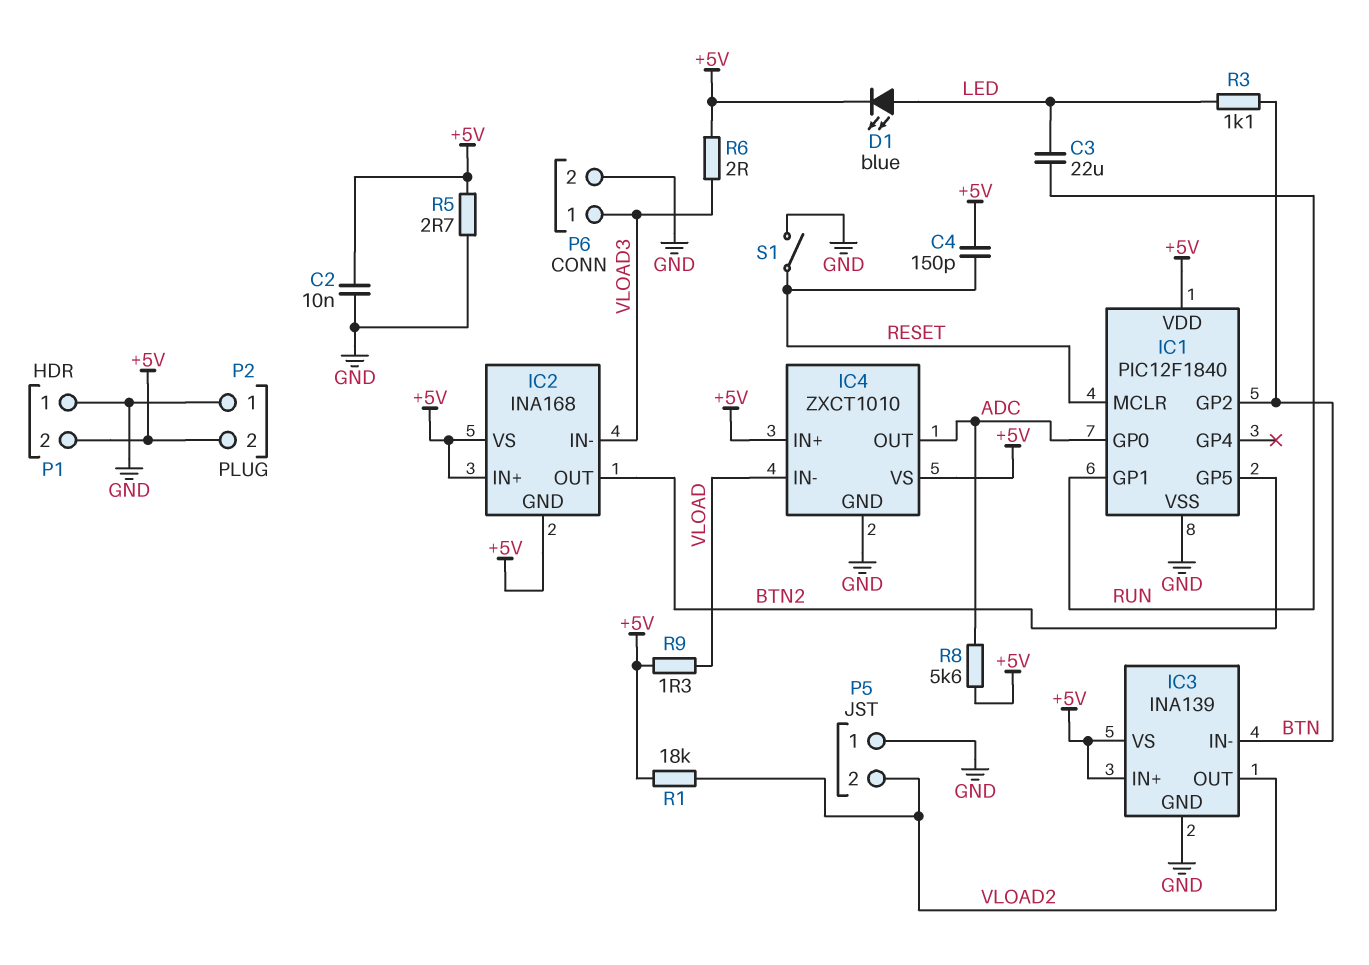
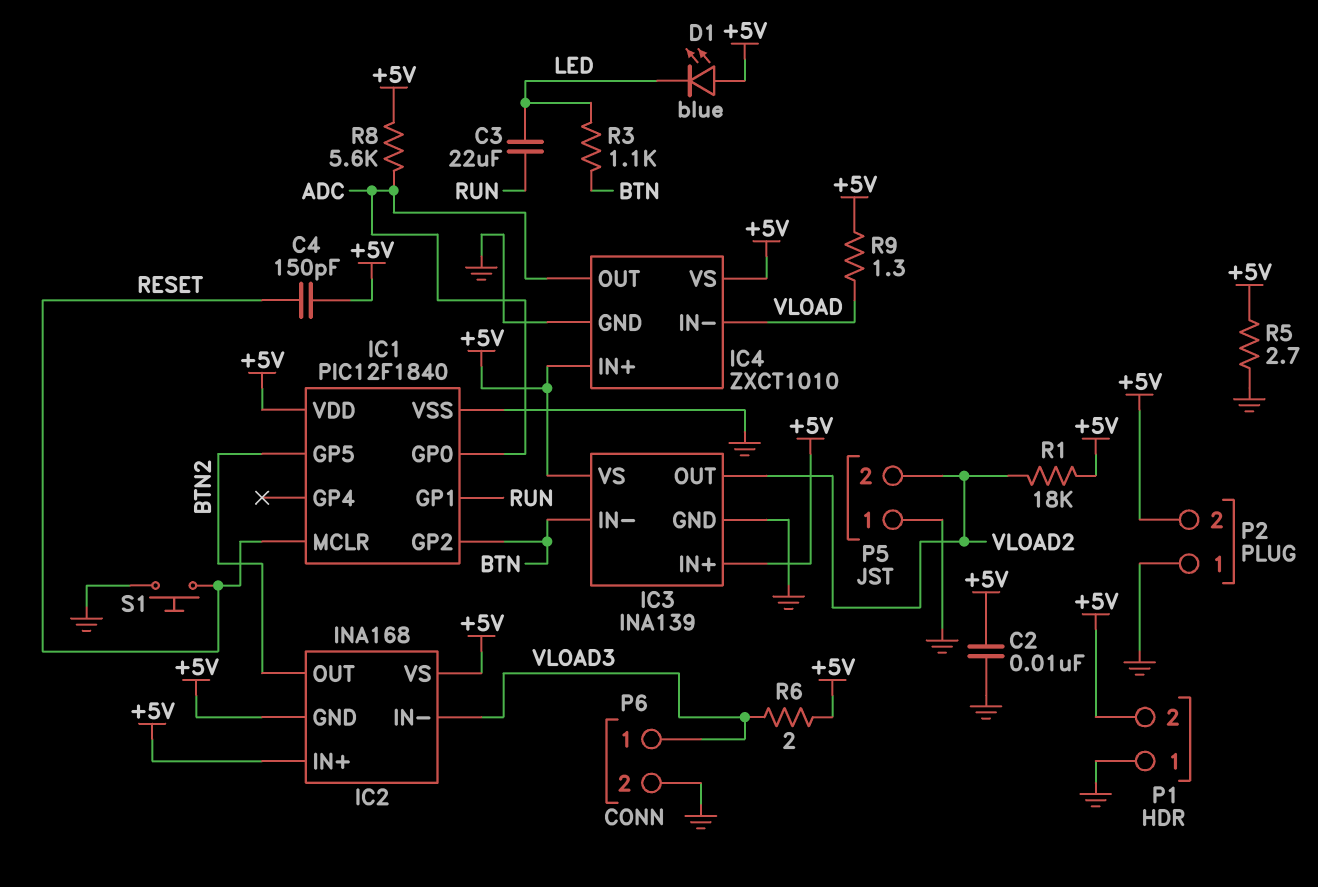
D1: LED blue (A LED, K +5V) -> LED blue (A +5V, K LED)
S1: switch (GND, RESET) -> button (GND, RESET)

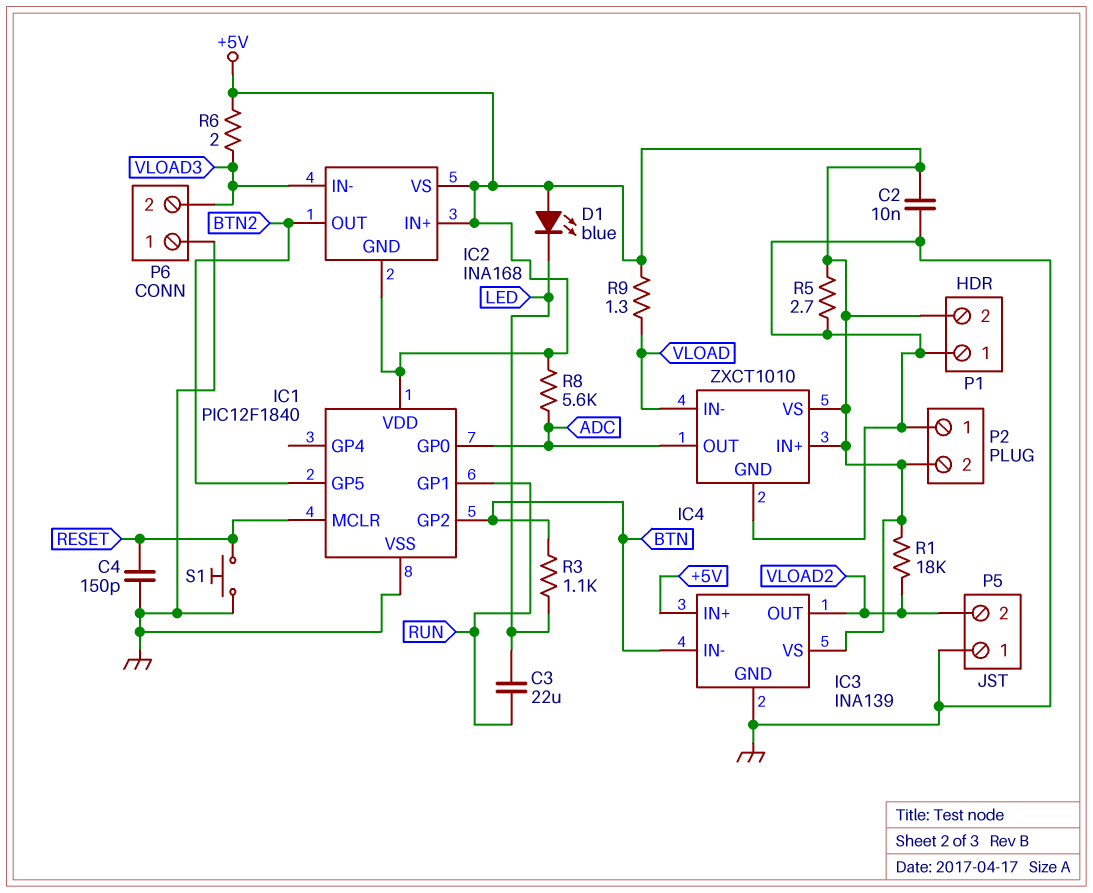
C4: 150pF (+5V, RESET) -> 150pF (GND, RESET)
P6 pin 1: VLOAD3 -> GND
P6 pin 2: GND -> VLOAD3

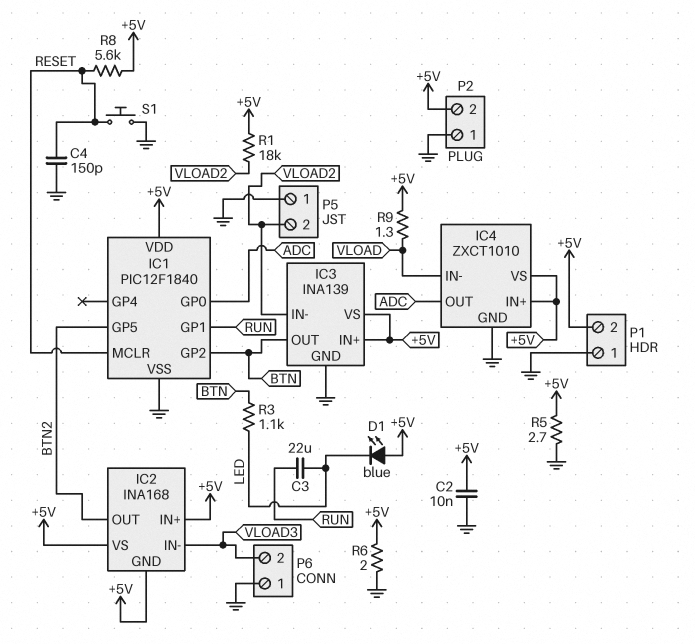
IC3 pin IN-: BTN -> VLOAD2
IC3 pin OUT: VLOAD2 -> BTN
R6: 2 (+5V, VLOAD3) -> 2 (+5V, GND)
R8: 5.6k (+5V, ADC) -> 5.6k (+5V, RESET)

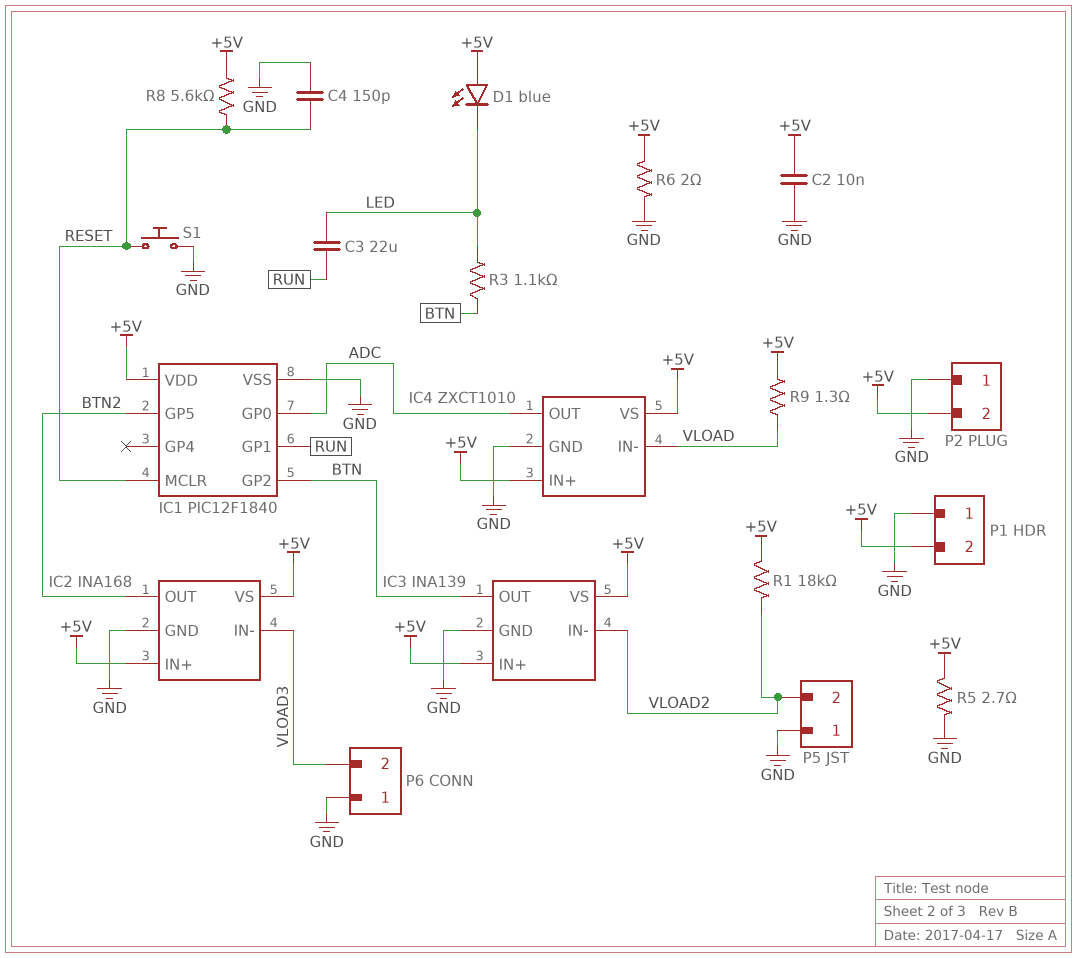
IC2 pin GND: +5V -> GND

